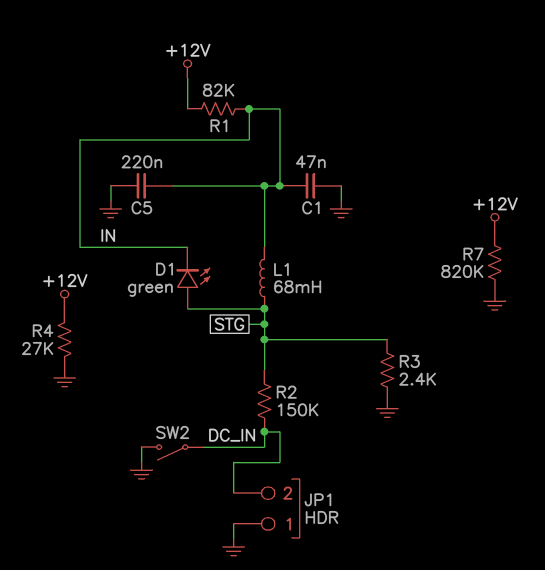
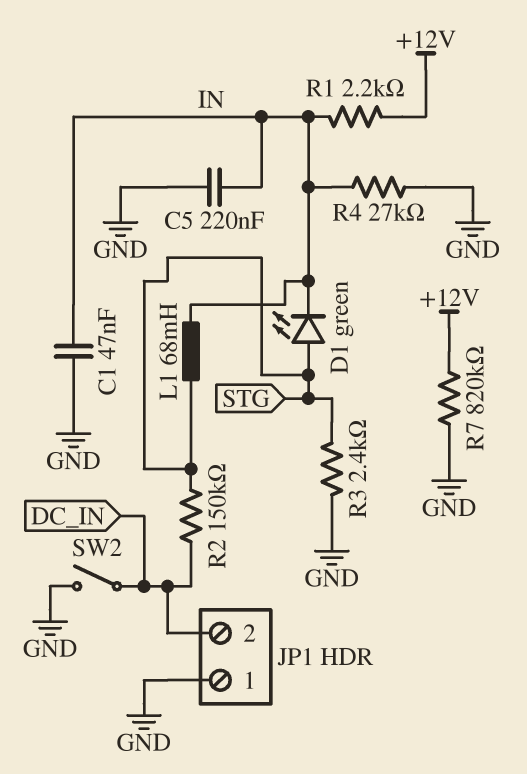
R1: 82k (+12V, IN) -> 2.2k (+12V, IN)
R4: 27k (+12V, GND) -> 27k (GND, IN)

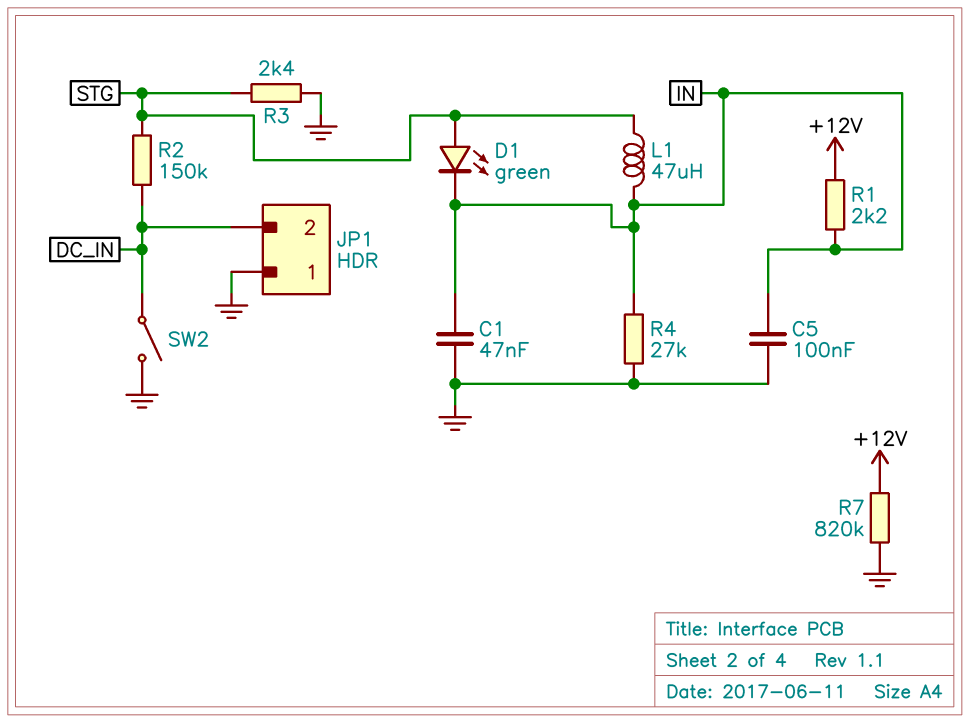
C5: 220nF (GND, IN) -> 100nF (GND, IN)
L1: 68mH (IN, STG) -> 47uH (IN, STG)

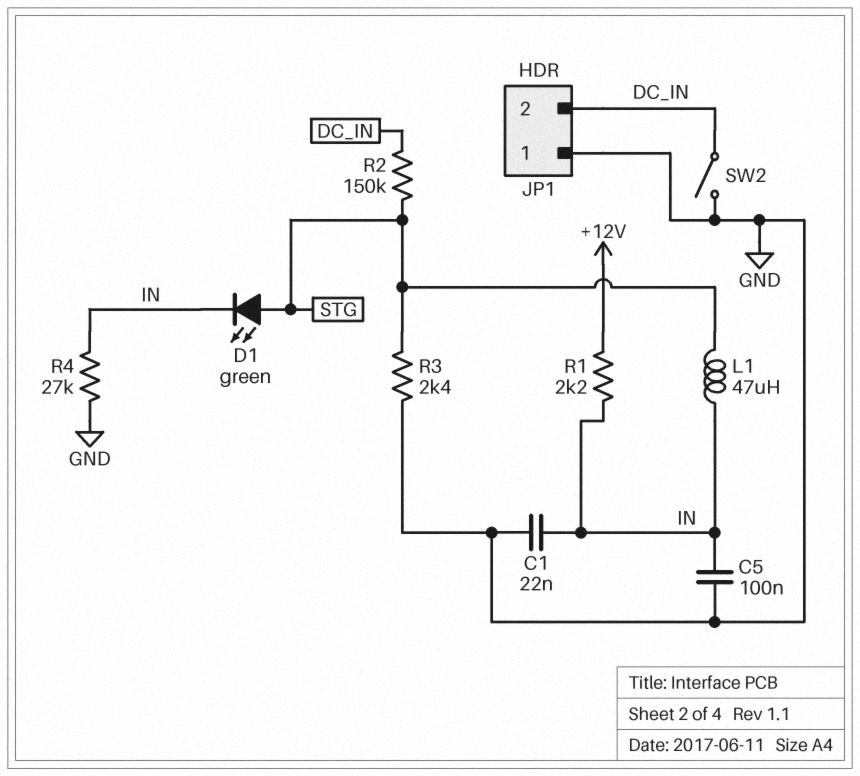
C1: 47nF (GND, IN) -> 22nF (GND, IN)
R7: 820k (+12V, GND) -> none

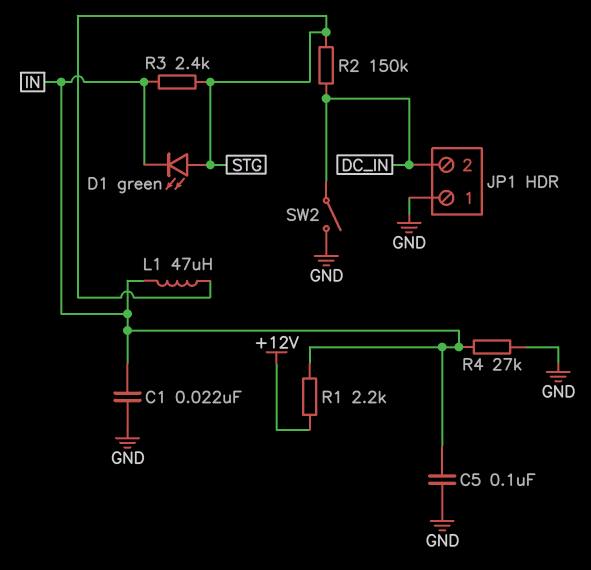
R3: 2.4k (GND, STG) -> 2.4k (IN, STG)

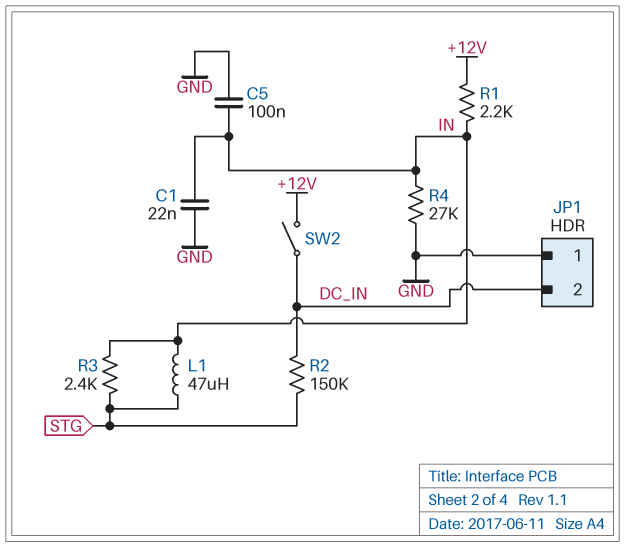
D1: LED green (A STG, K IN) -> none
SW2: switch (DC_IN, GND) -> switch (+12V, DC_IN)

